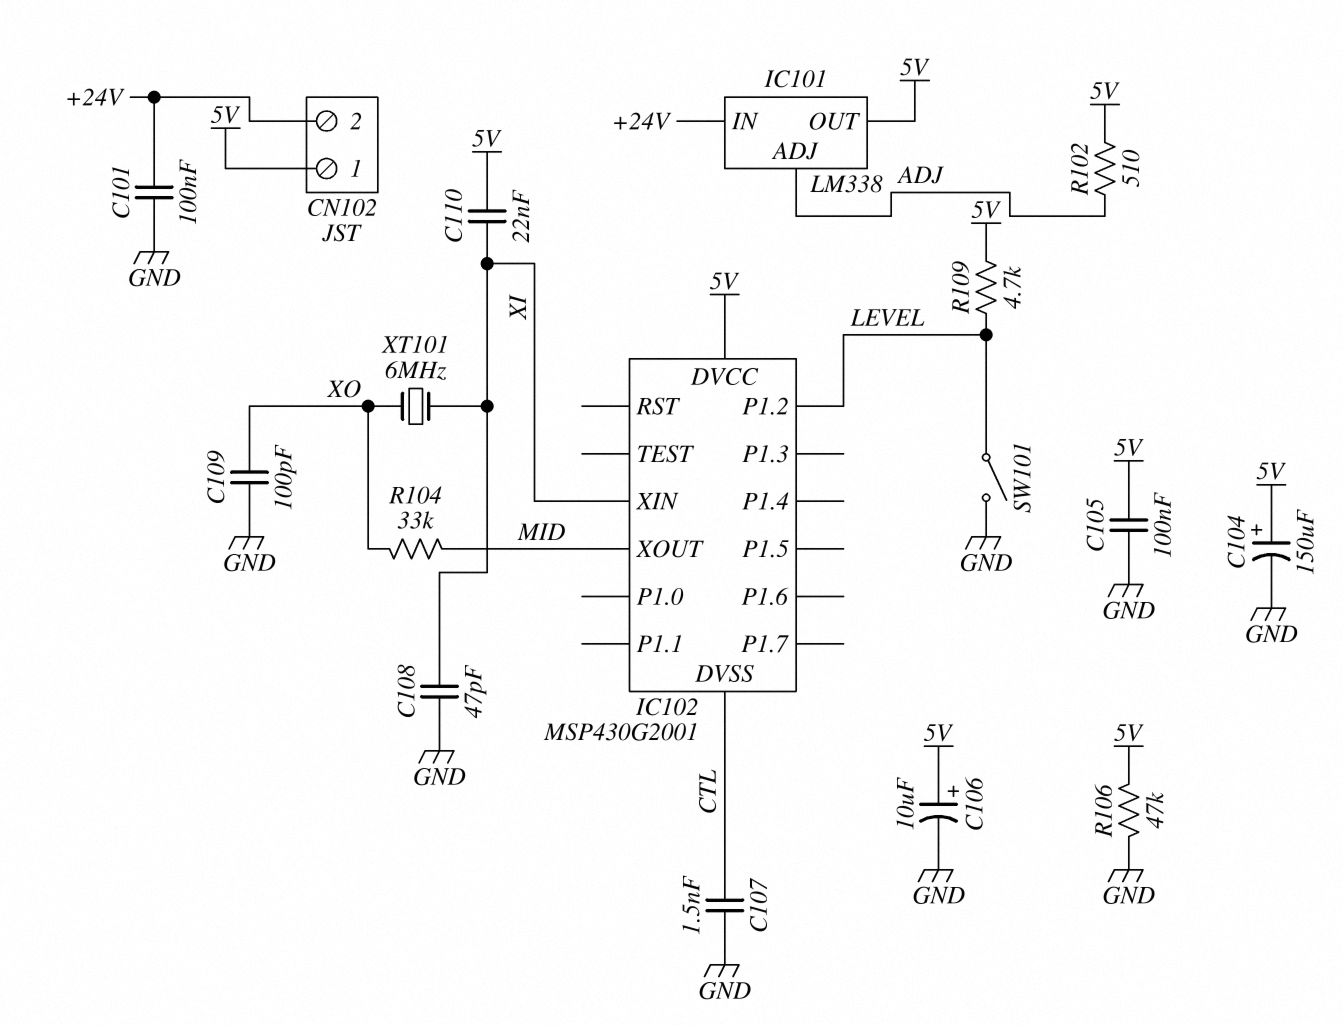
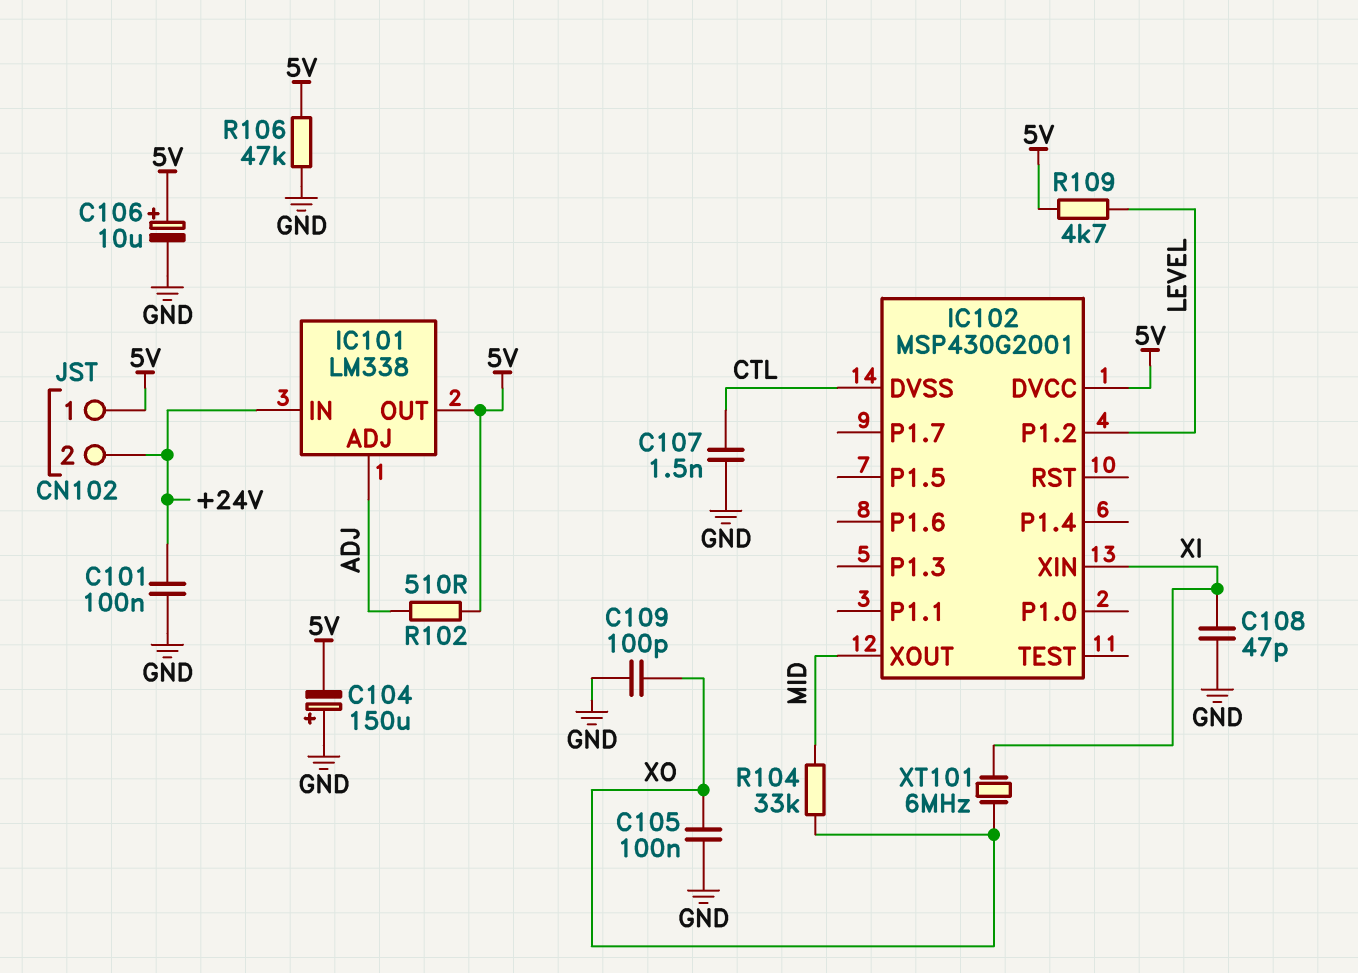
C104: 150uF (plus 5V, minus GND) -> 150uF (plus GND, minus 5V)
C105: 100nF (5V, GND) -> 100nF (GND, XO)
C110: 22nF (5V, XI) -> none
SW101: switch (GND, LEVEL) -> none

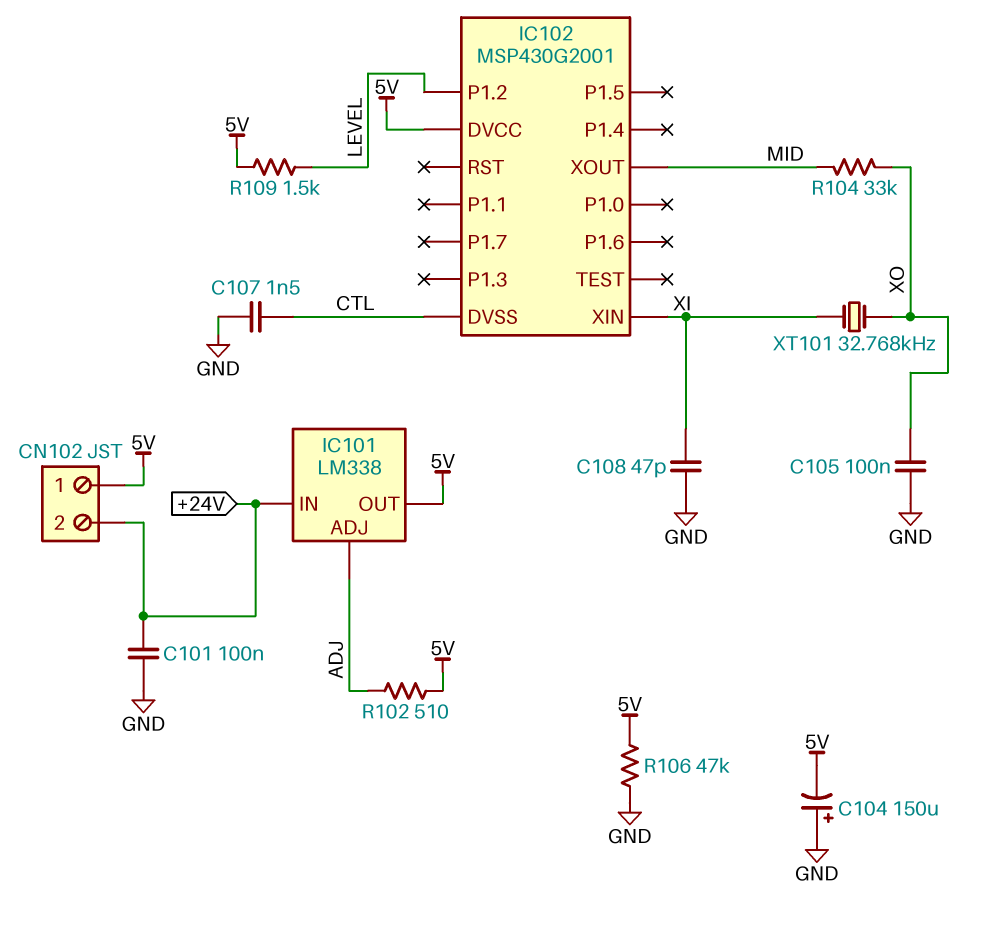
C106: 10uF (plus 5V, minus GND) -> none
C109: 100pF (GND, XO) -> none
R109: 4.7k (5V, LEVEL) -> 1.5k (5V, LEVEL)
XT101: 6MHz (XI, XO) -> 32.768kHz (XI, XO)

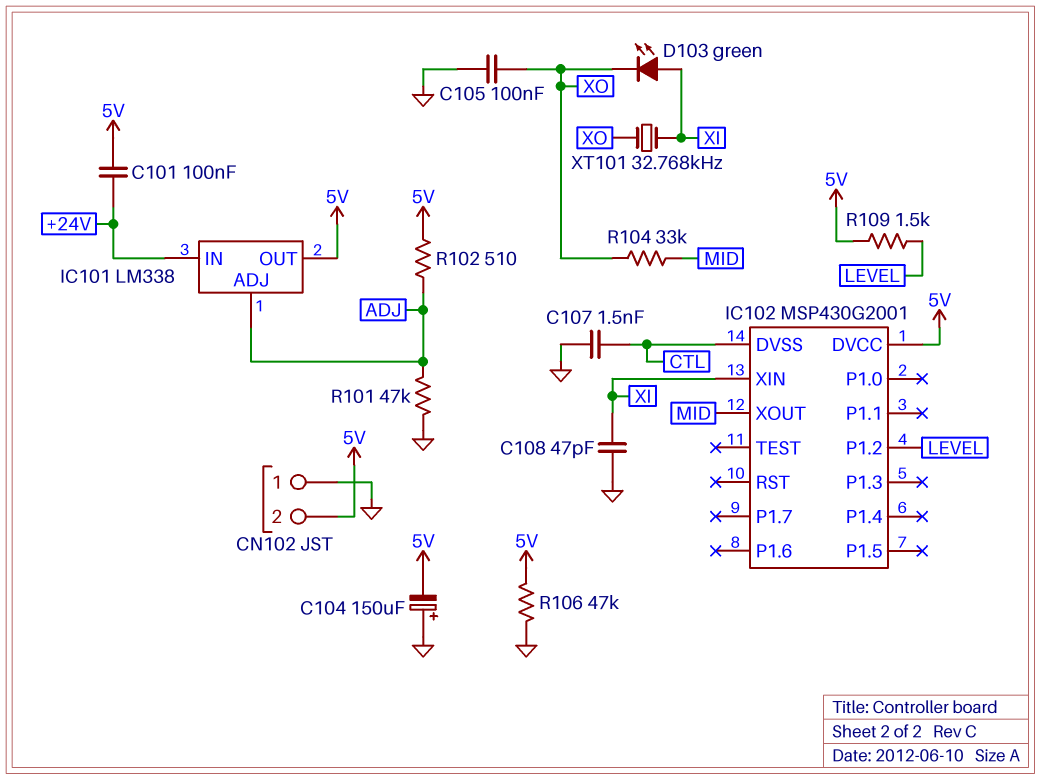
C101: 100nF (+24V, GND) -> 100nF (+24V, 5V)
CN102 pin 1: 5V -> GND
CN102 pin 2: +24V -> 5V
D103: none -> LED green (A XI, K XO)
R101: none -> 47k (ADJ, GND)

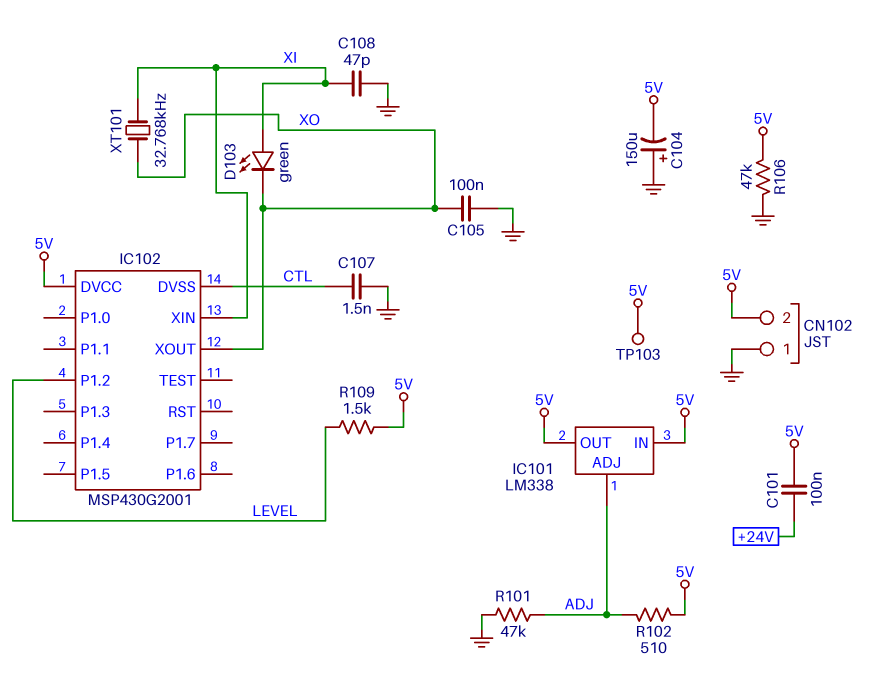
IC101 pin IN: +24V -> 5V
IC102 pin XOUT: MID -> XO
R104: 33k (MID, XO) -> none
TP103: none -> test point (5V)

